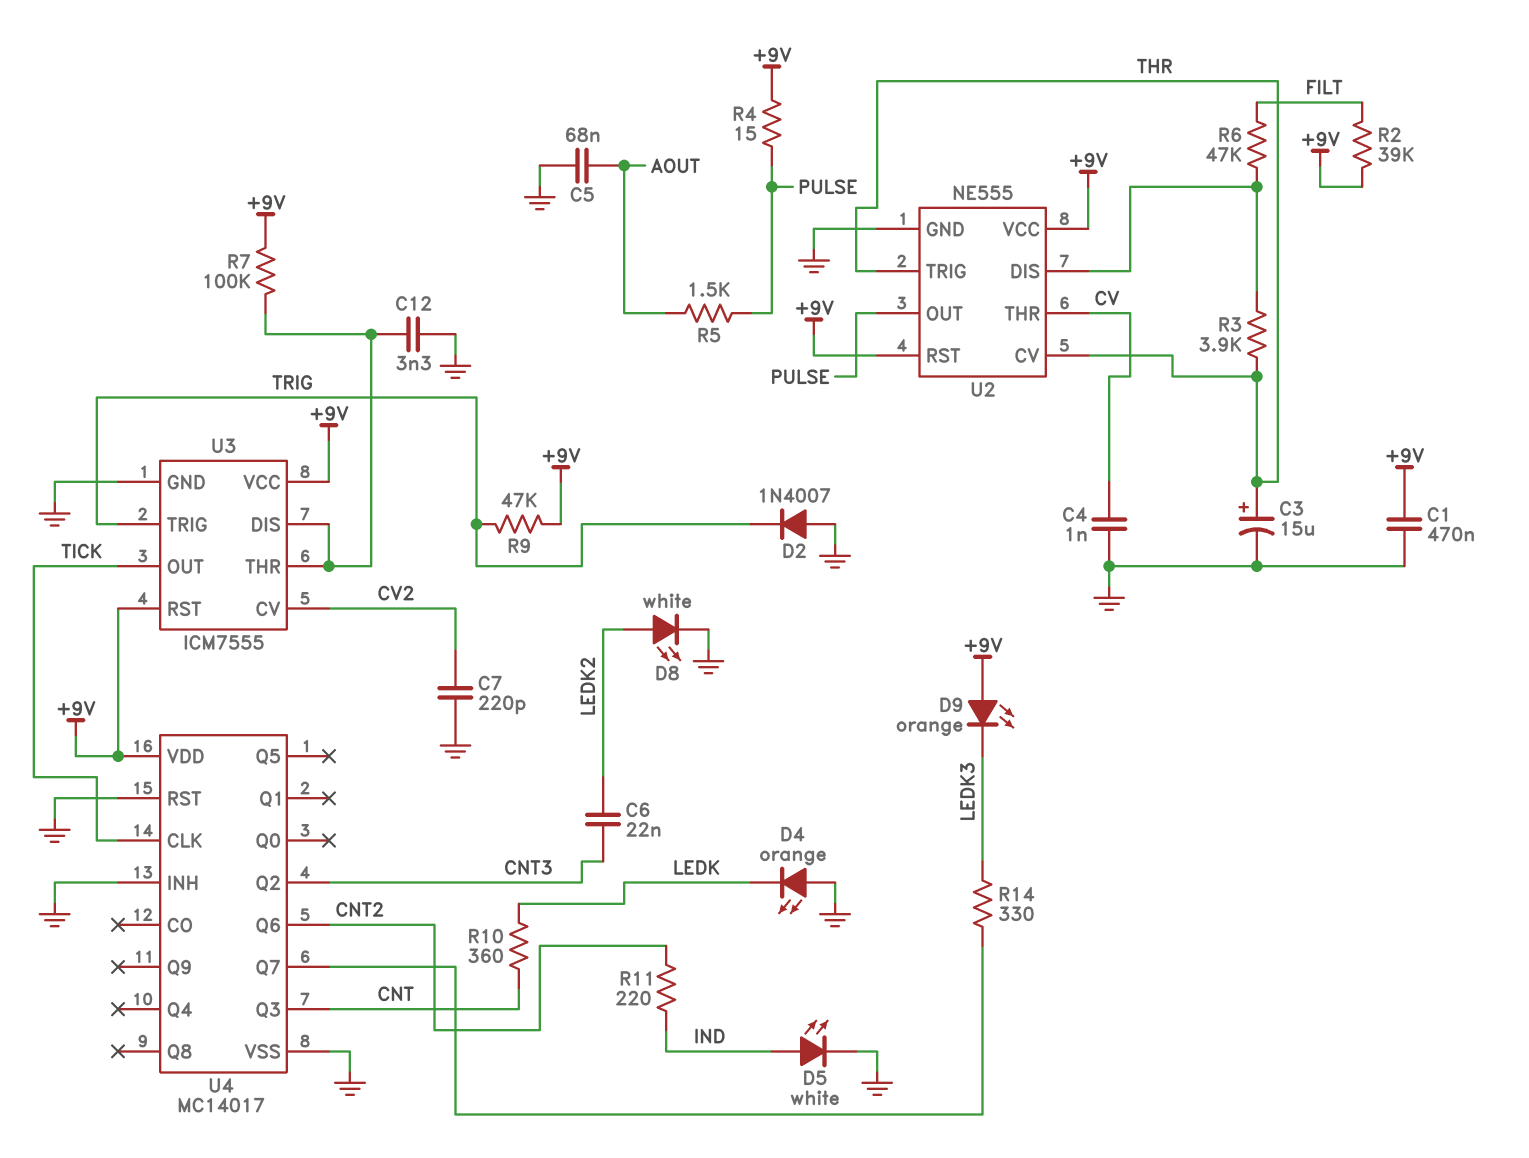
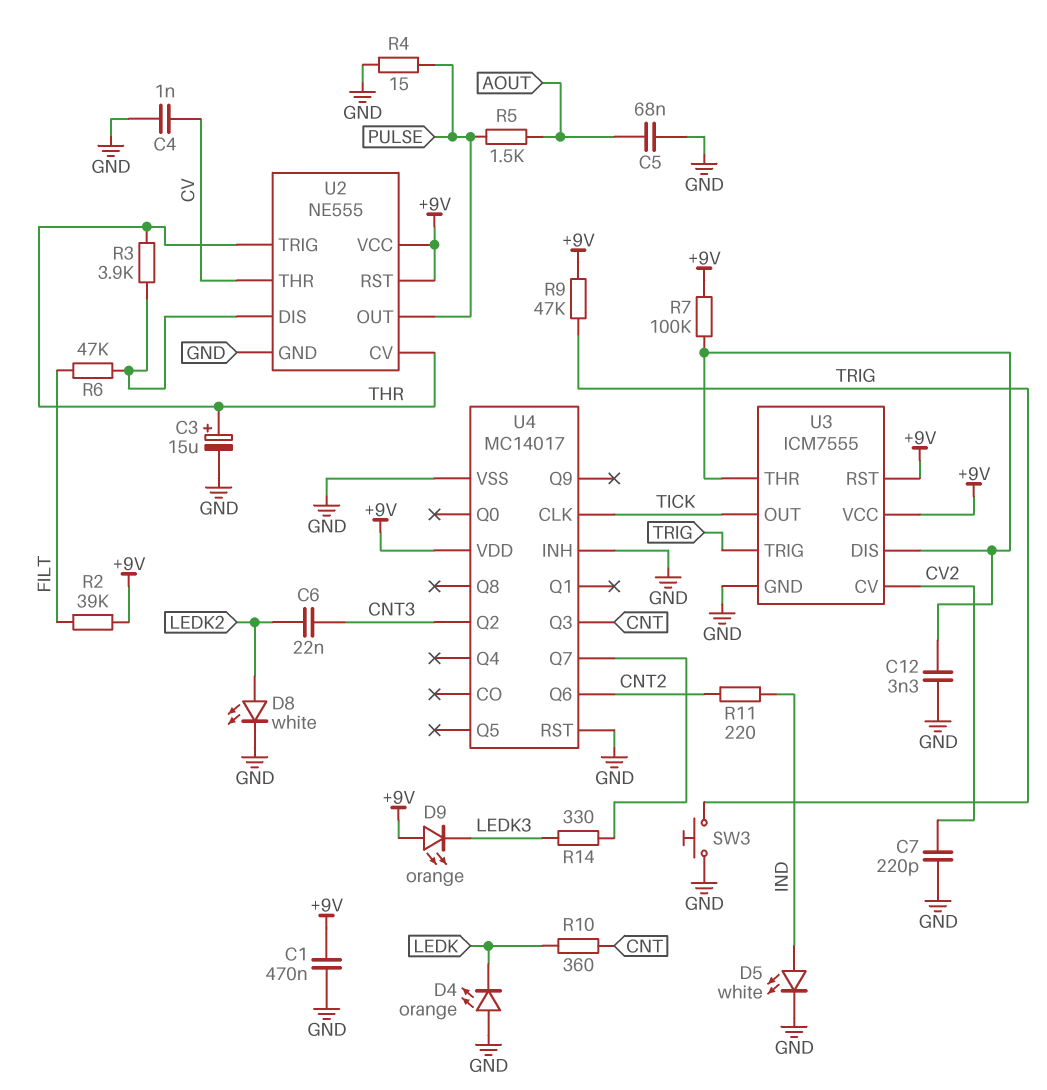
D2: diode 1N4007 (A GND, K TRIG) -> none
R4: 15 (+9V, PULSE) -> 15 (GND, PULSE)
SW3: none -> button (GND, TRIG)

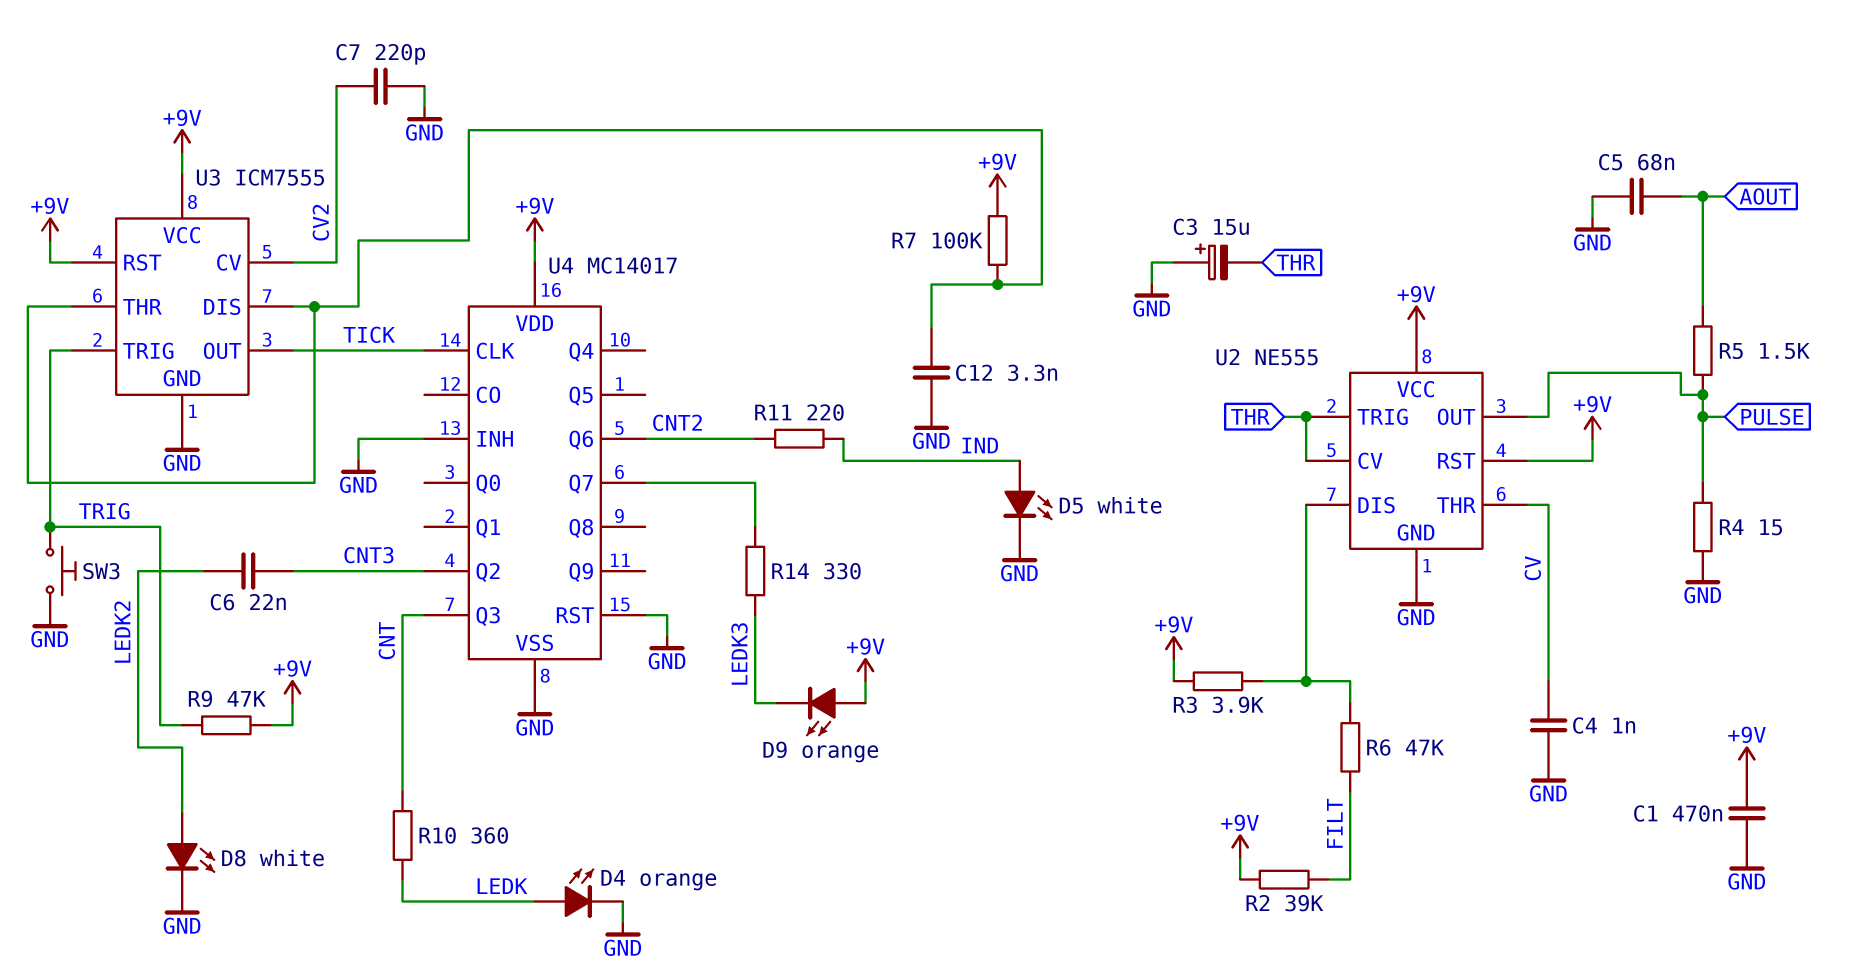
C3: 15uF (plus THR, minus GND) -> 15uF (plus GND, minus THR)
D4: LED orange (A GND, K LEDK) -> LED orange (A LEDK, K GND)
R3: 3.9k (THR, U2/DIS) -> 3.9k (+9V, U2/DIS)

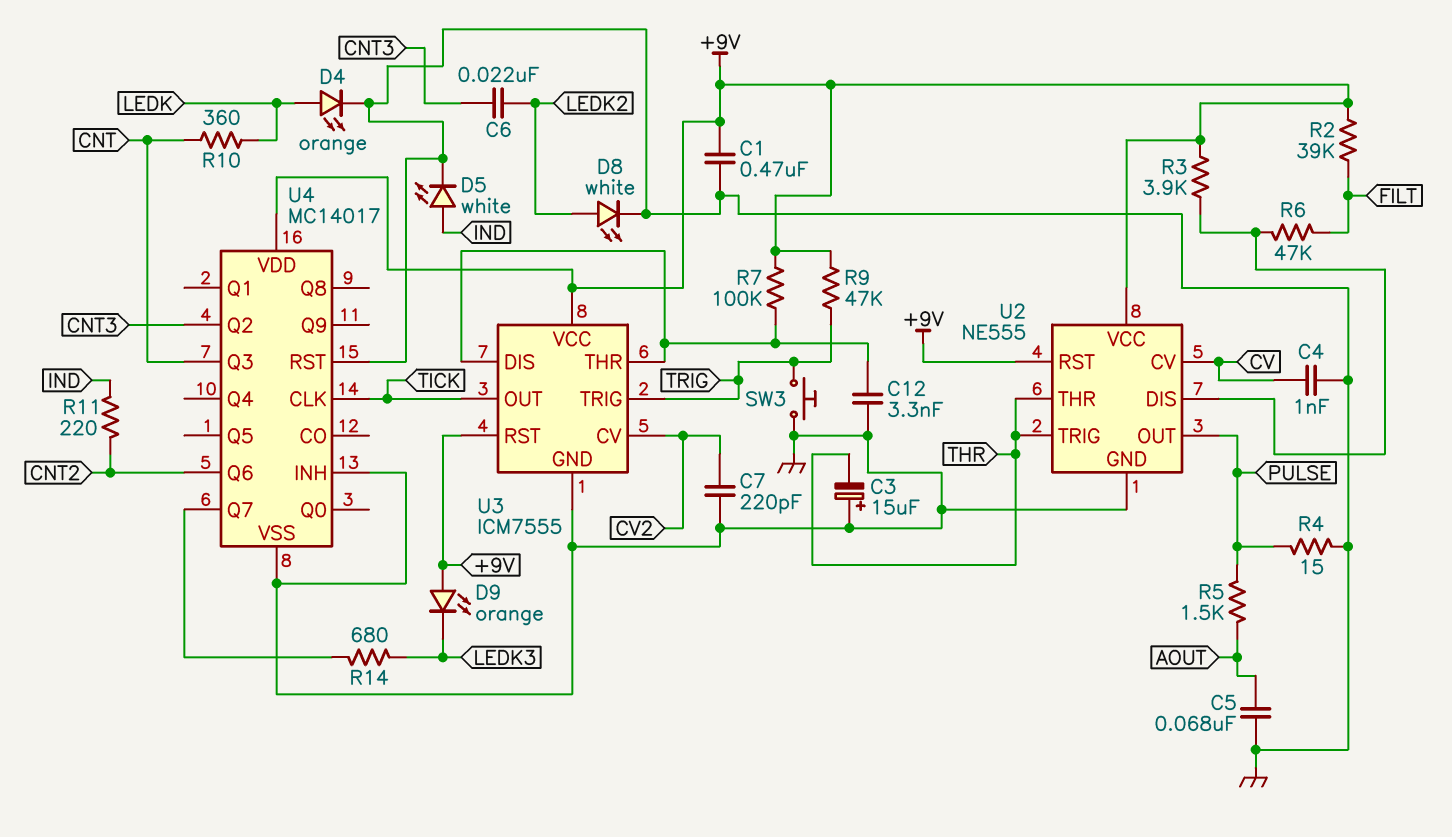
R14: 330 (LEDK3, U4/Q7) -> 680 (LEDK3, U4/Q7)
U2 pin CV: THR -> CV
U2 pin THR: CV -> THR

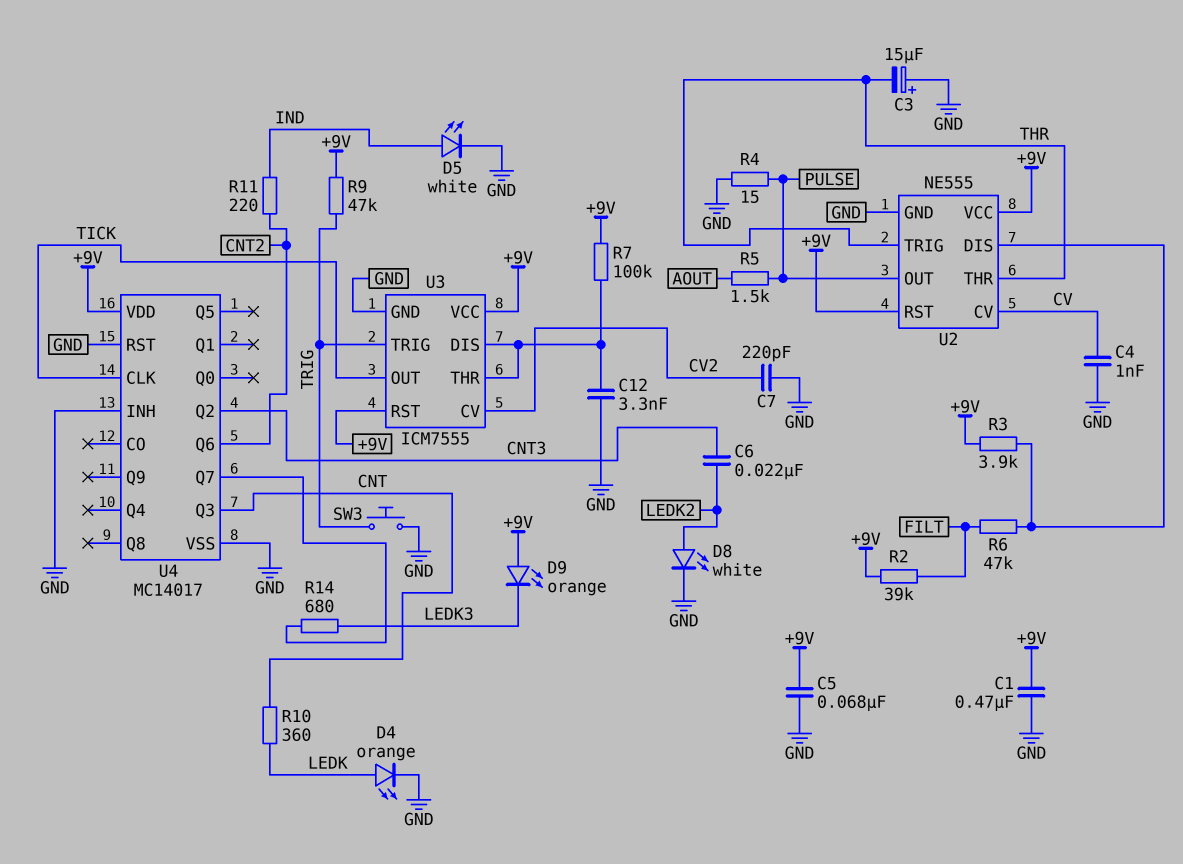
C5: 68nF (AOUT, GND) -> 68nF (+9V, GND)

